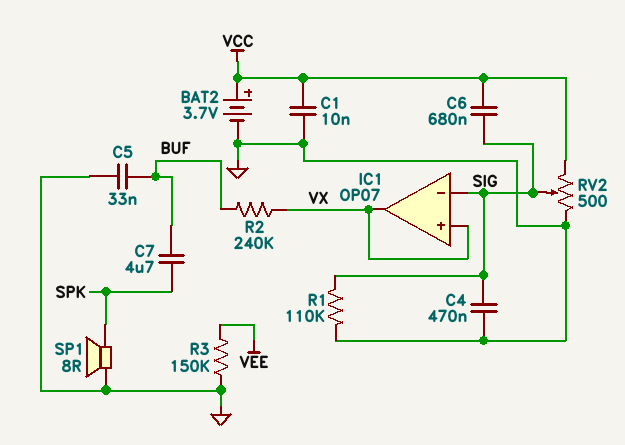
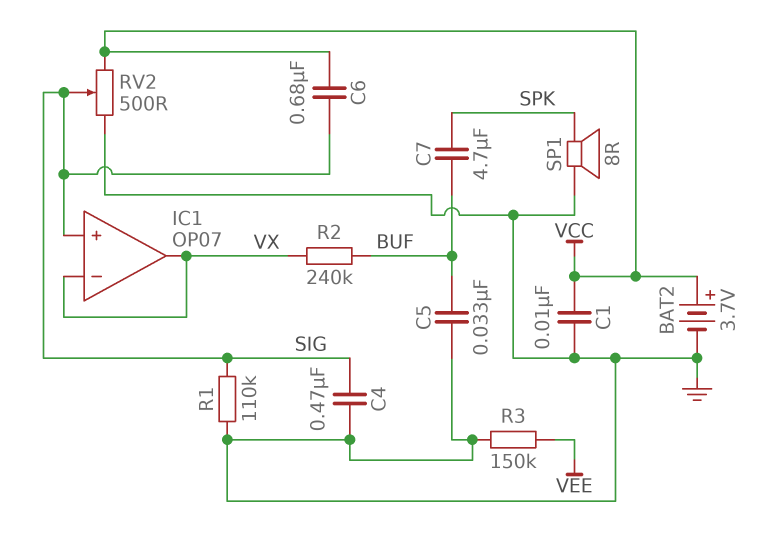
IC1 pin in+: VX -> SIG
IC1 pin in-: SIG -> VX

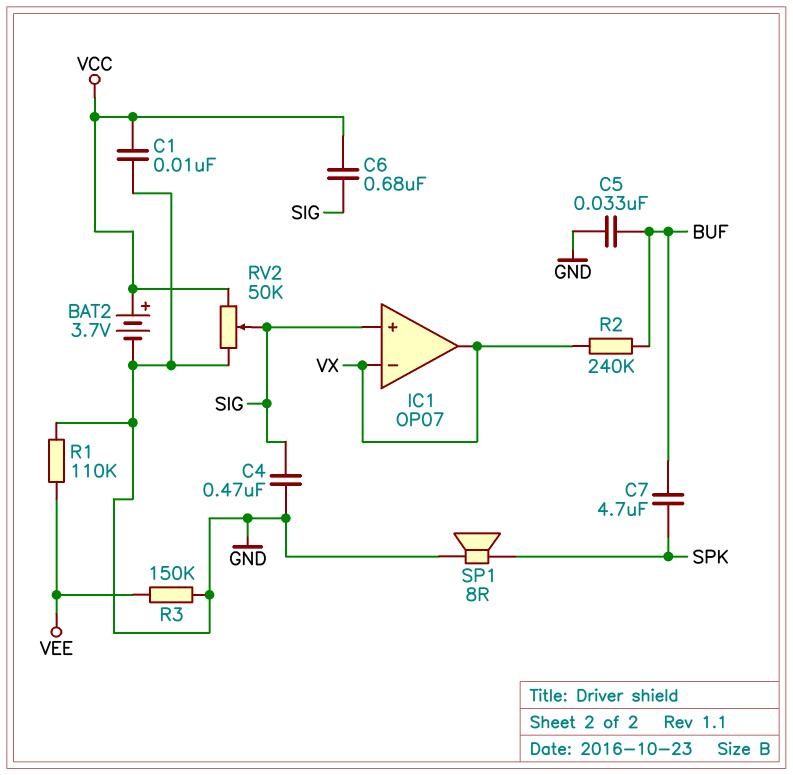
R1: 110k (GND, SIG) -> 110k (GND, VEE)
RV2: 500 (GND, VCC, wiper SIG) -> 50k (GND, VCC, wiper SIG)

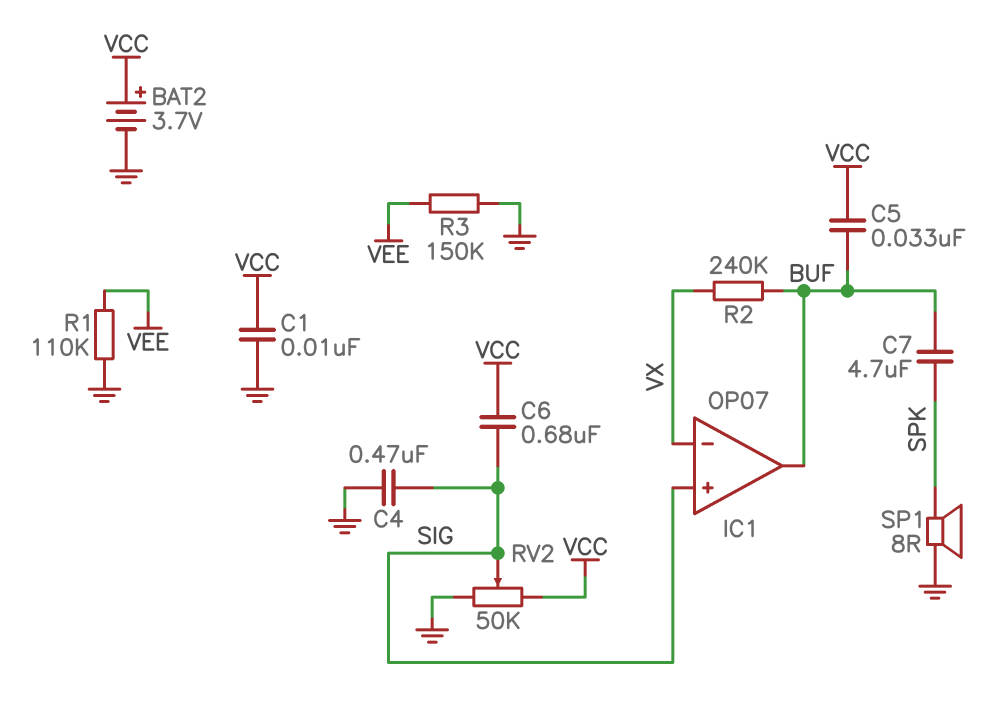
C5: 33nF (BUF, GND) -> 33nF (BUF, VCC)
IC1 pin out: VX -> BUF

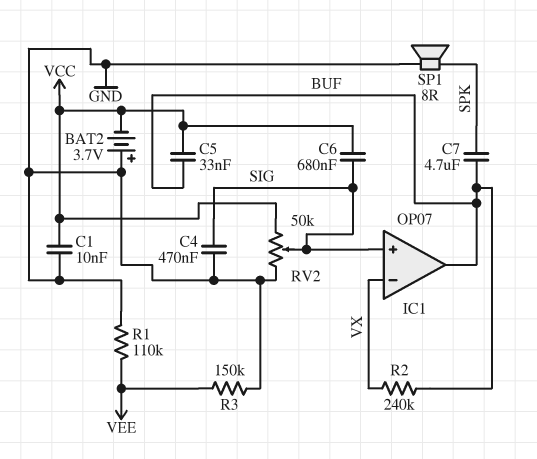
BAT2: 3.7V (plus VCC, minus GND) -> 3.7V (plus GND, minus VCC)

